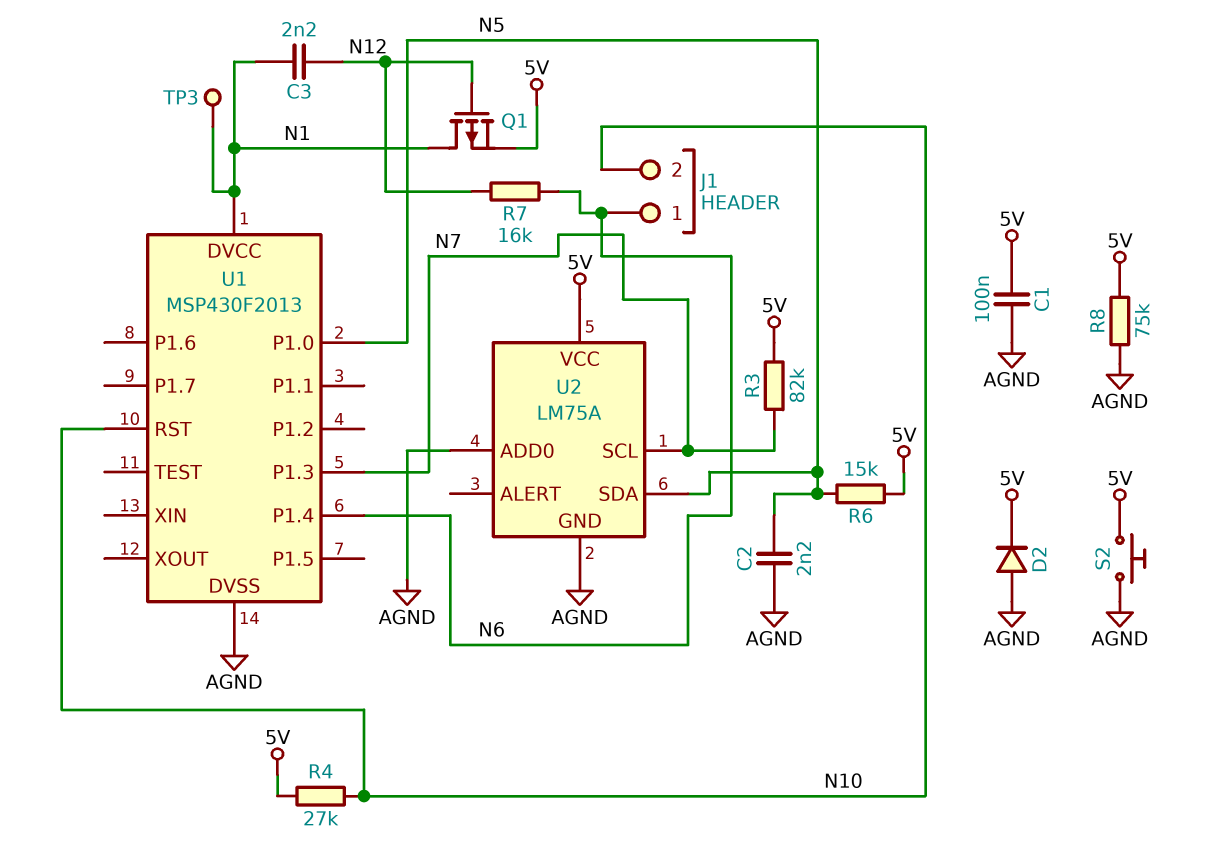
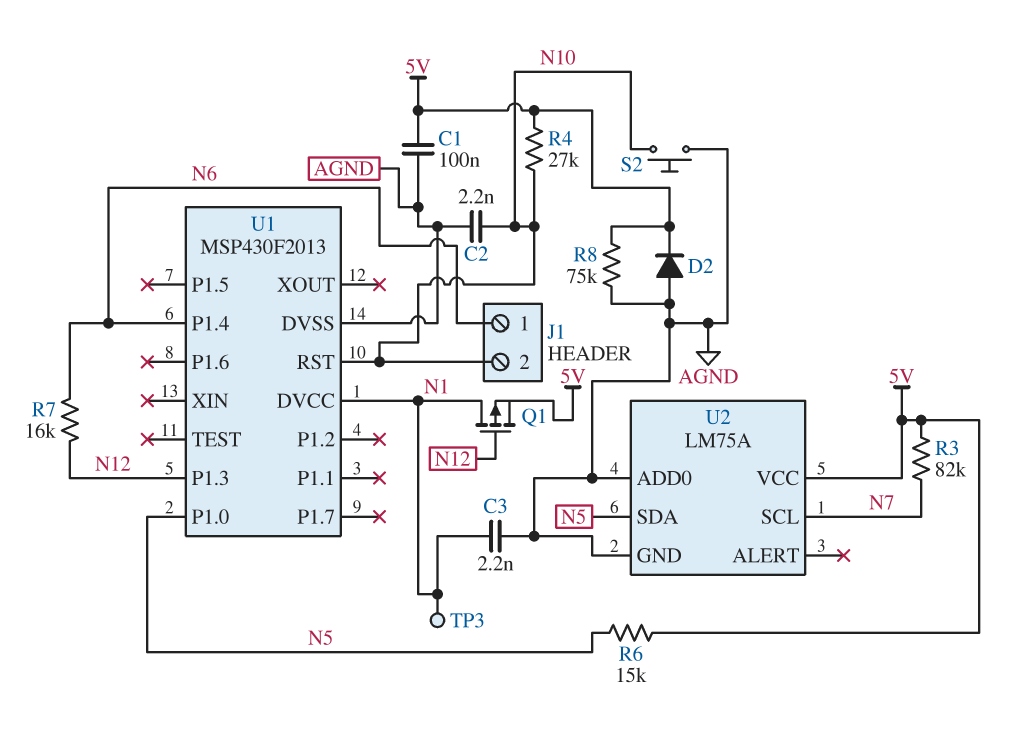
C2: 2.2nF (AGND, N5) -> 2.2nF (AGND, N10)
C3: 2.2nF (N1, N12) -> 2.2nF (AGND, N1)
S2: button (5V, AGND) -> button (AGND, N10)
U1 pin P1.3: N7 -> N12

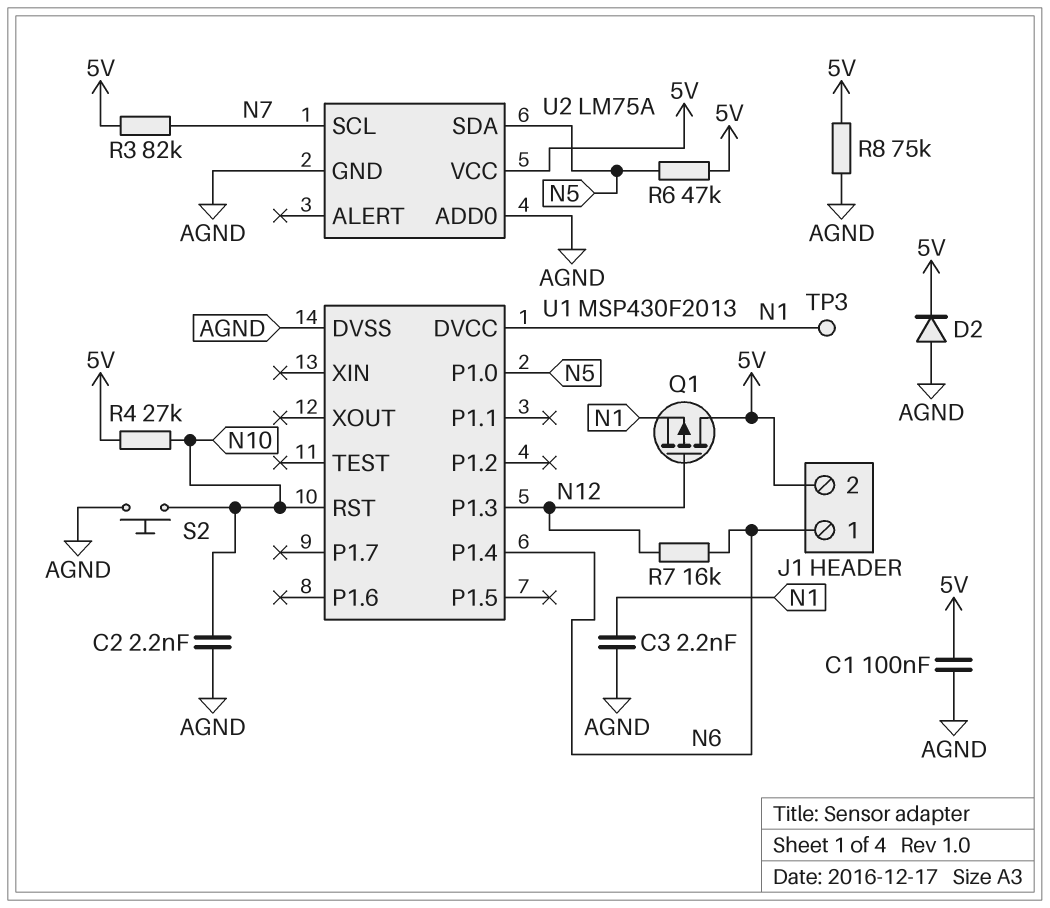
J1 pin 2: N10 -> 5V
Q1: PMOS (G N12, D N1, S 5V) -> PMOS (G N12, D 5V, S N1)
R6: 15k (5V, N5) -> 47k (5V, N5)

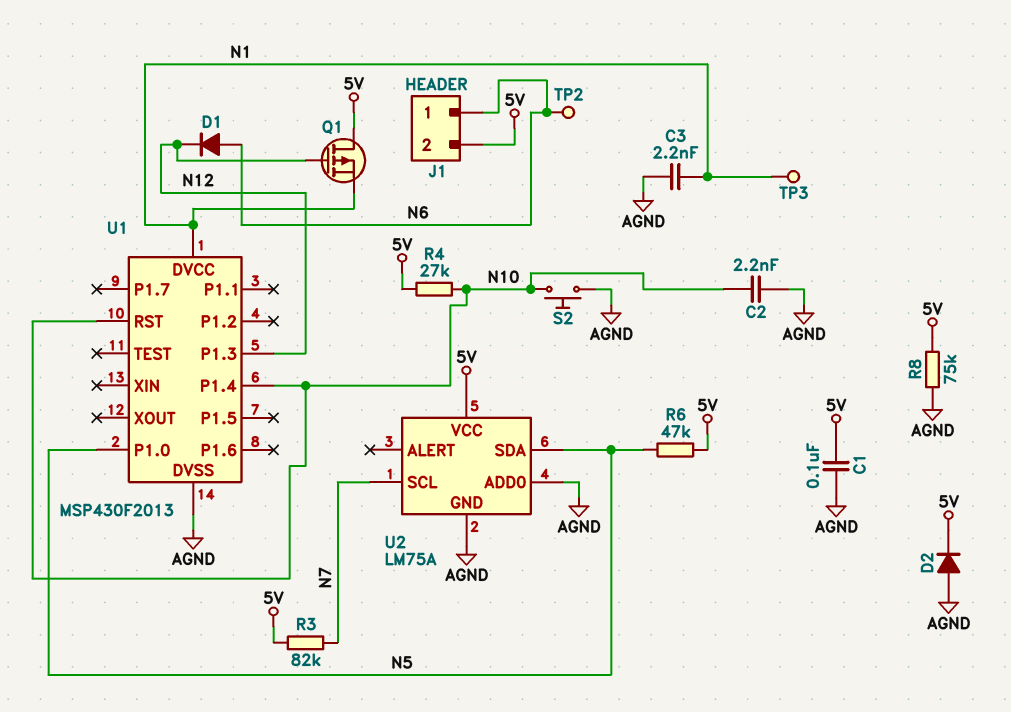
D1: none -> diode (A N6, K N12)
R7: 16k (N6, N12) -> none
TP2: none -> test point (N6)
U1 pin P1.4: N6 -> N10

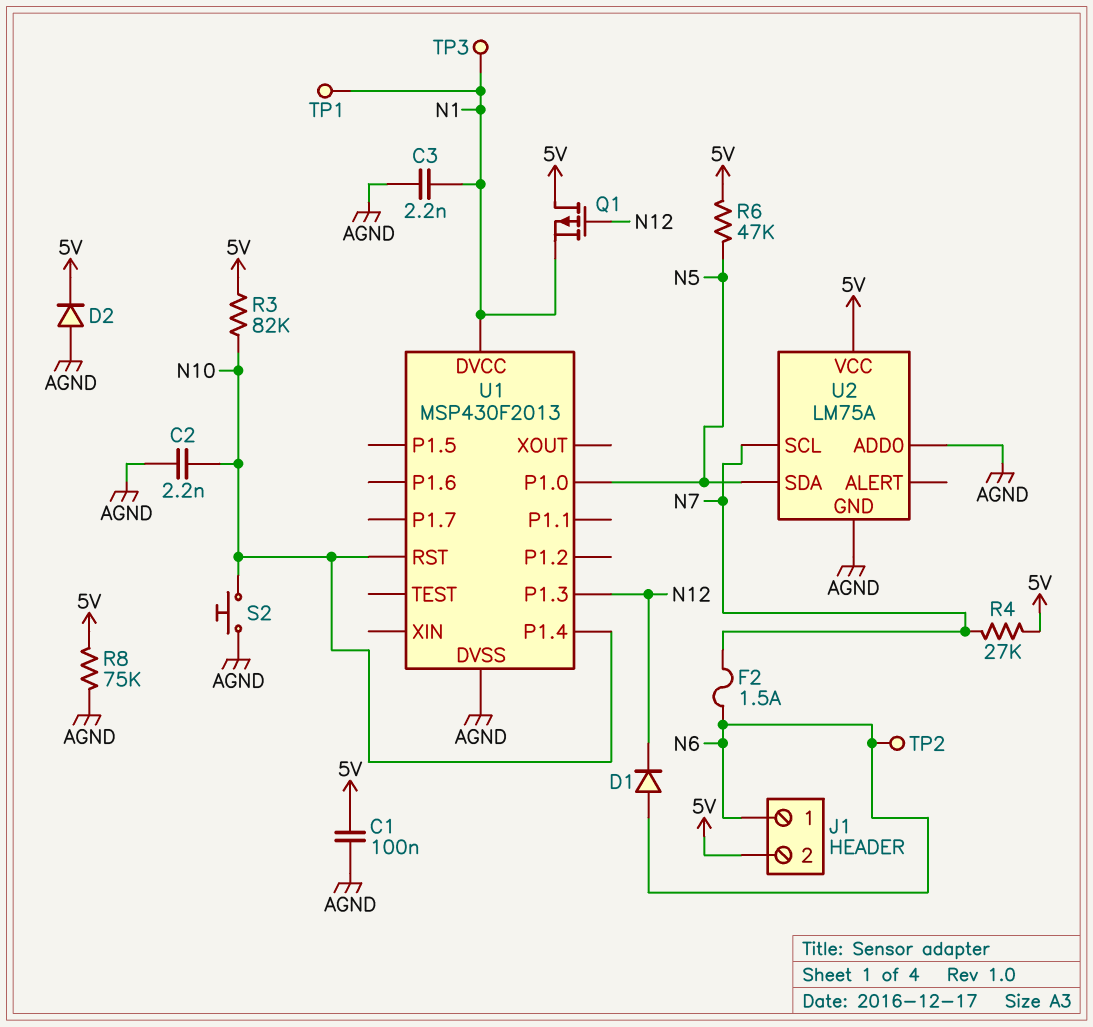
F2: none -> 1.5A (N6, N7)
R3: 82k (5V, N7) -> 82k (5V, N10)
R4: 27k (5V, N10) -> 27k (5V, N7)
TP1: none -> test point (N1)

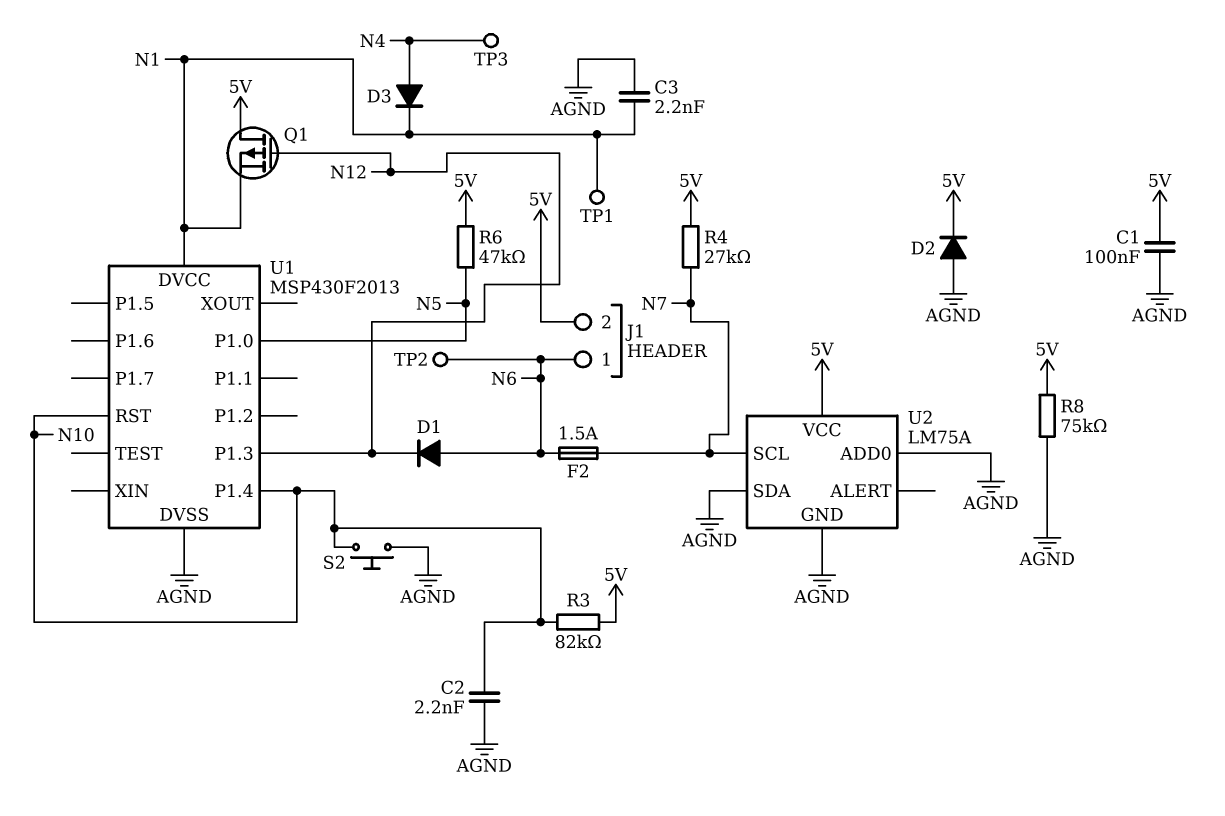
D3: none -> diode (A N4, K N1)
TP3: test point (N1) -> test point (N4)
U2 pin SDA: N5 -> AGND

